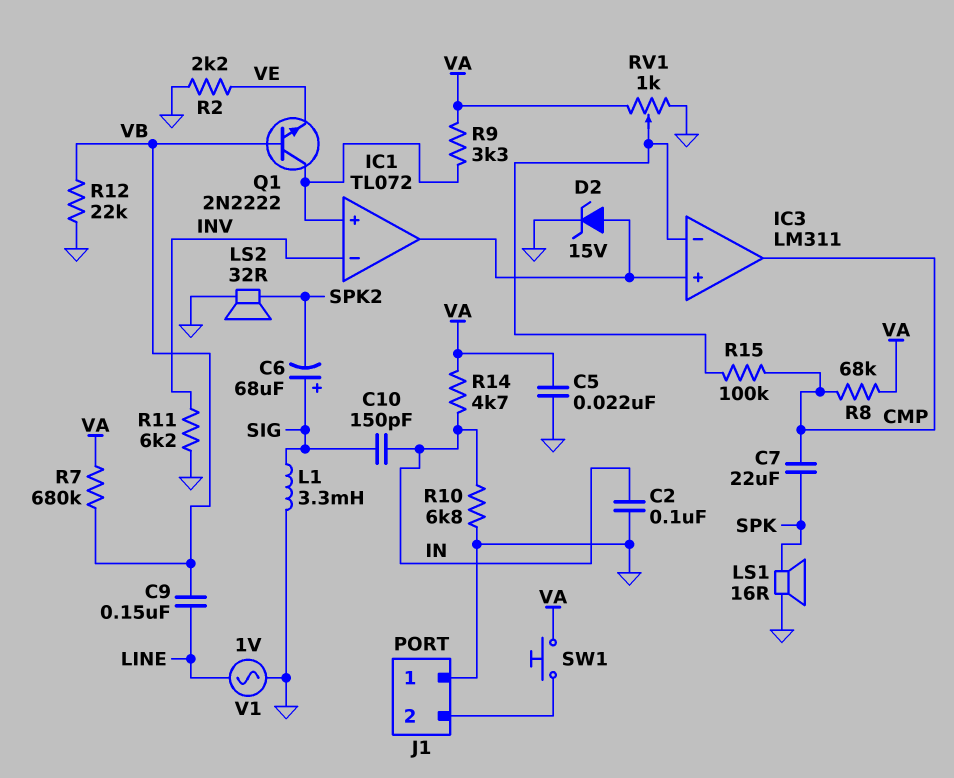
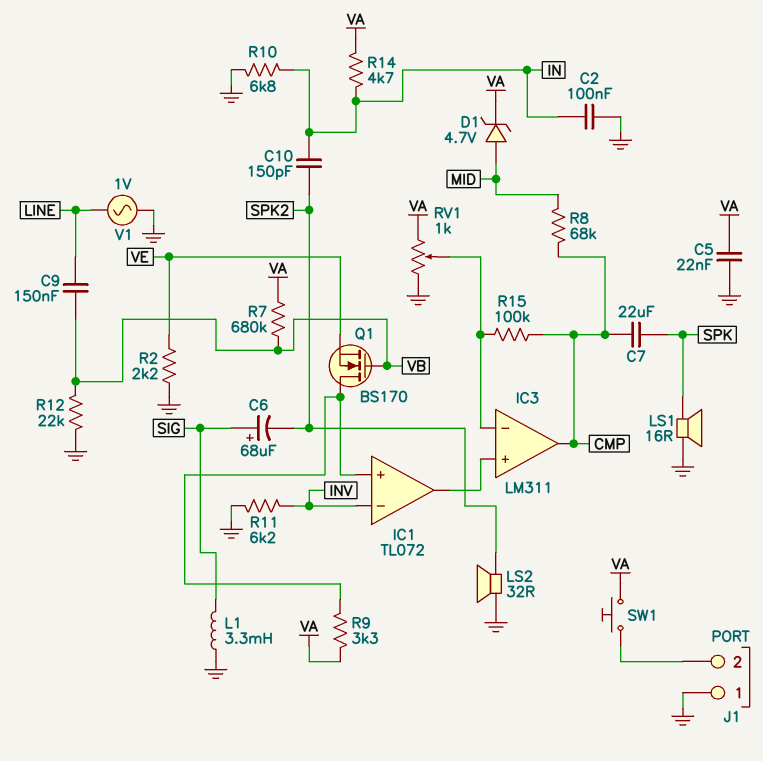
C10: 150pF (IN, SIG) -> 150pF (IN, SPK2)
D1: none -> zener 4.7V (A MID, K VA)
D2: zener 15V (A IC1/out, K GND) -> none
Q1: NPN 2N2222 (B VB, C IC1/in+, E VE) -> NMOS BS170 (G VB, D IC1/in+, S VE)
R8: 68k (CMP, VA) -> 68k (CMP, MID)

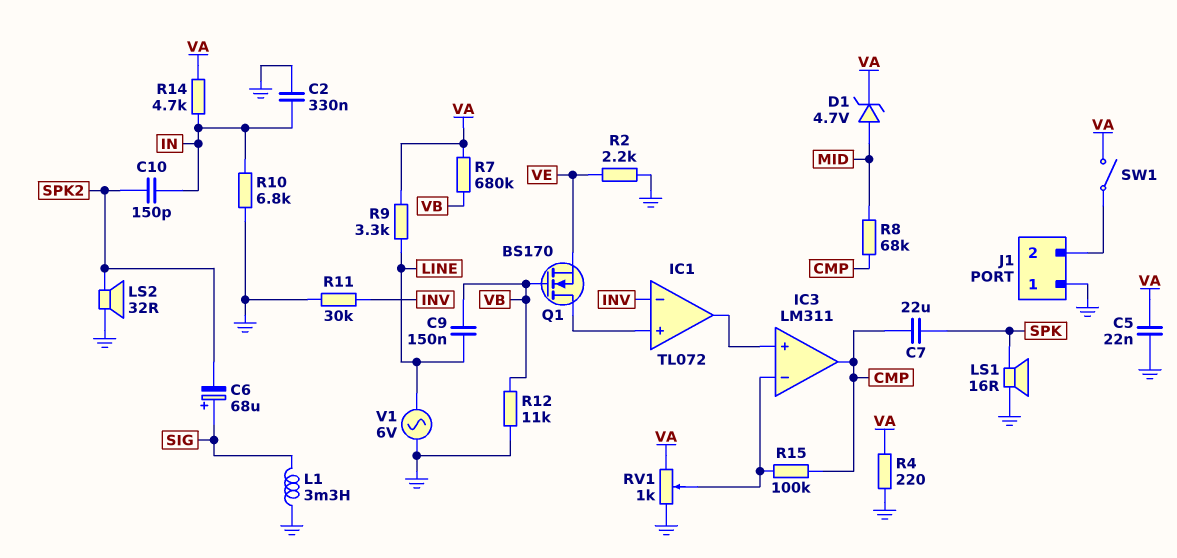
C2: 100nF (GND, IN) -> 330nF (GND, IN)
R4: none -> 220 (GND, VA)
R9: 3.3k (IC1/in+, VA) -> 3.3k (LINE, VA)
R11: 6.2k (GND, INV) -> 30k (GND, INV)
R12: 22k (GND, VB) -> 11k (GND, VB)
SW1: button (J1/2, VA) -> switch (J1/2, VA)
V1: AC 1V (GND, LINE) -> AC 6V (GND, LINE)

